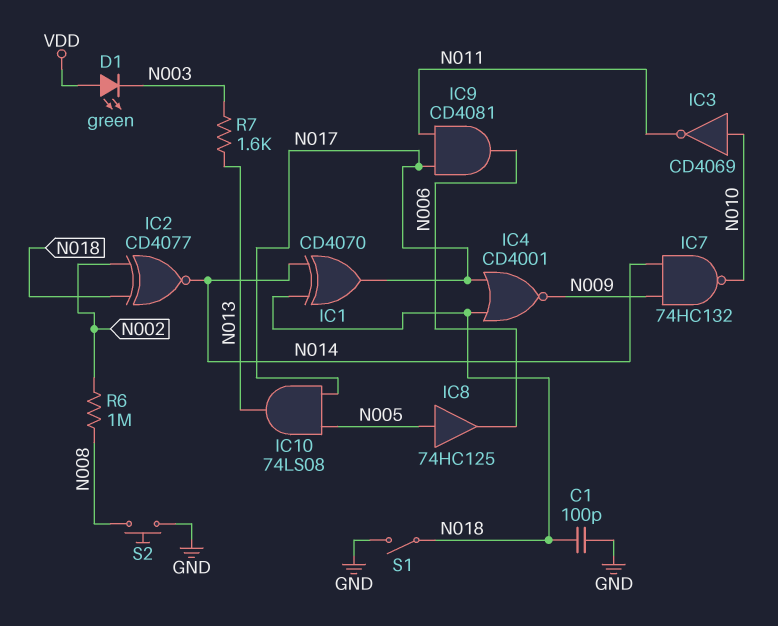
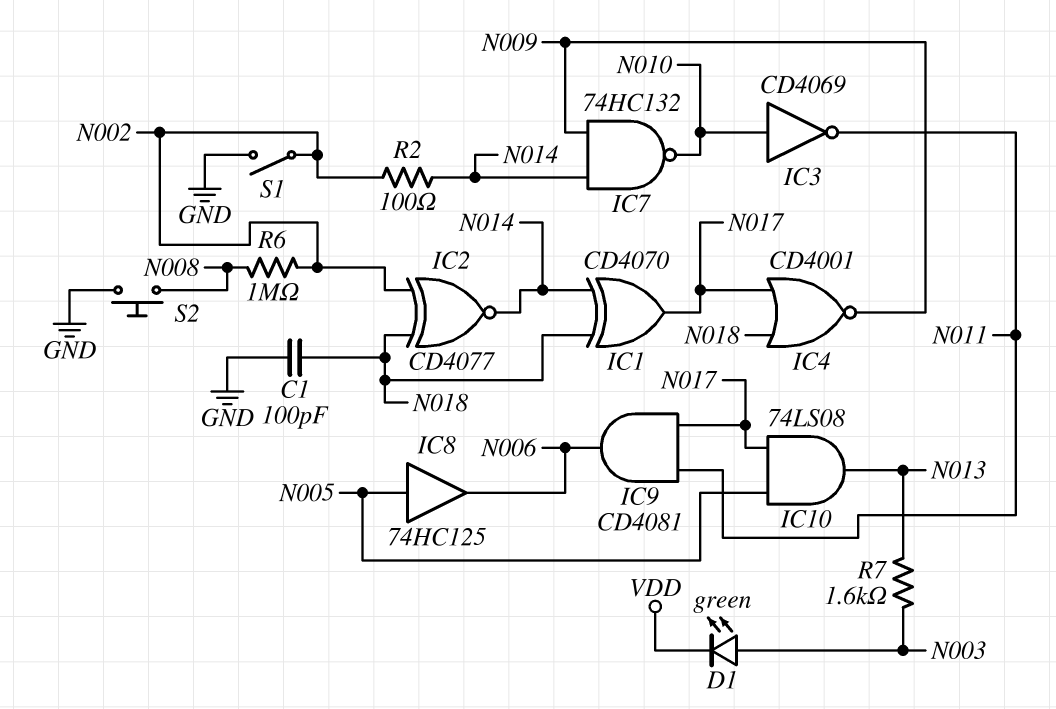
D1: LED green (A VDD, K N003) -> LED green (A N003, K VDD)
R2: none -> 100 (N002, N014)
S1: switch (GND, N018) -> switch (GND, N002)

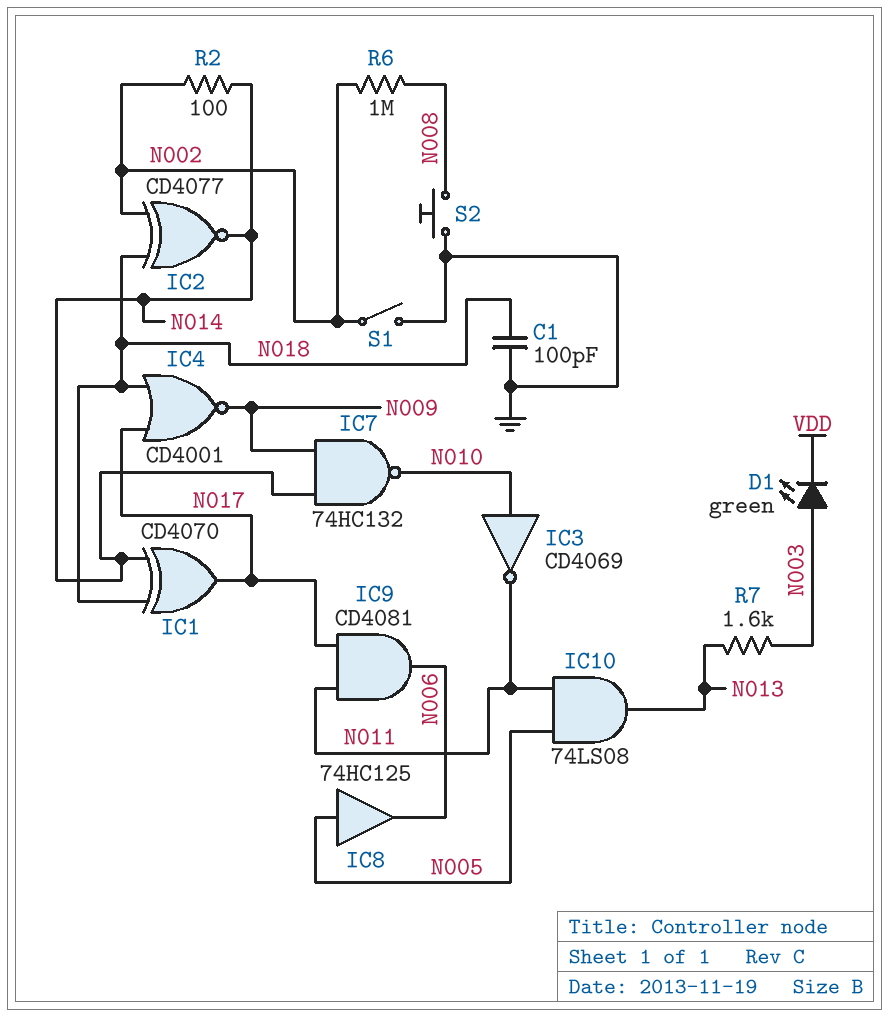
IC10: AND 74LS08 (in N005, in N017, out N013) -> AND 74LS08 (in N005, in N011, out N013)

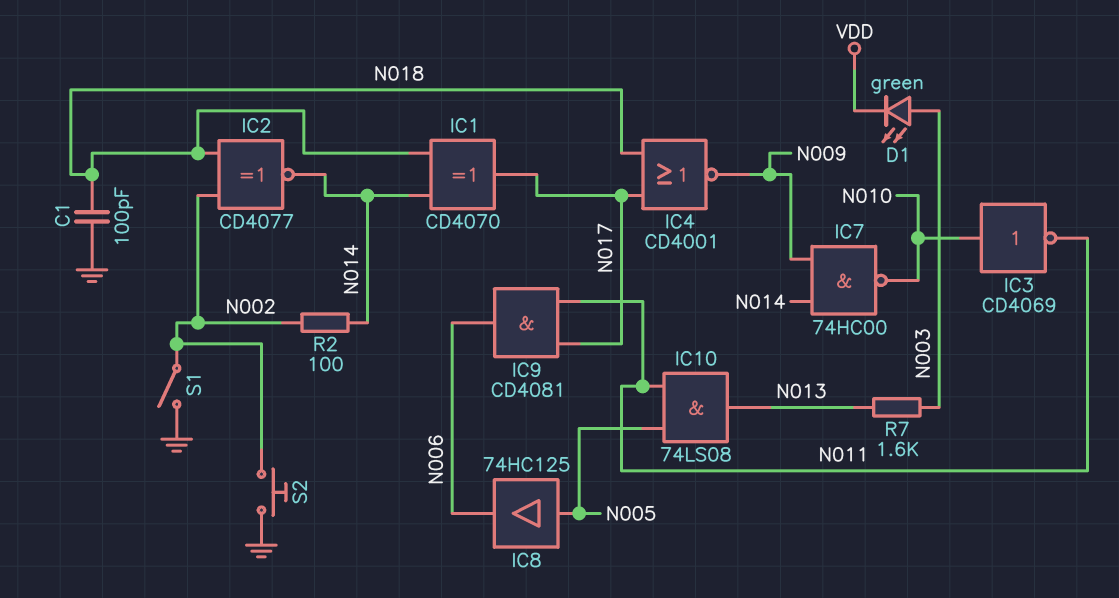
IC7: NAND 74HC132 (in N009, in N014, out N010) -> NAND 74HC00 (in N009, in N014, out N010)
R6: 1M (N002, N008) -> none
S2: button (GND, N008) -> button (GND, N002)

